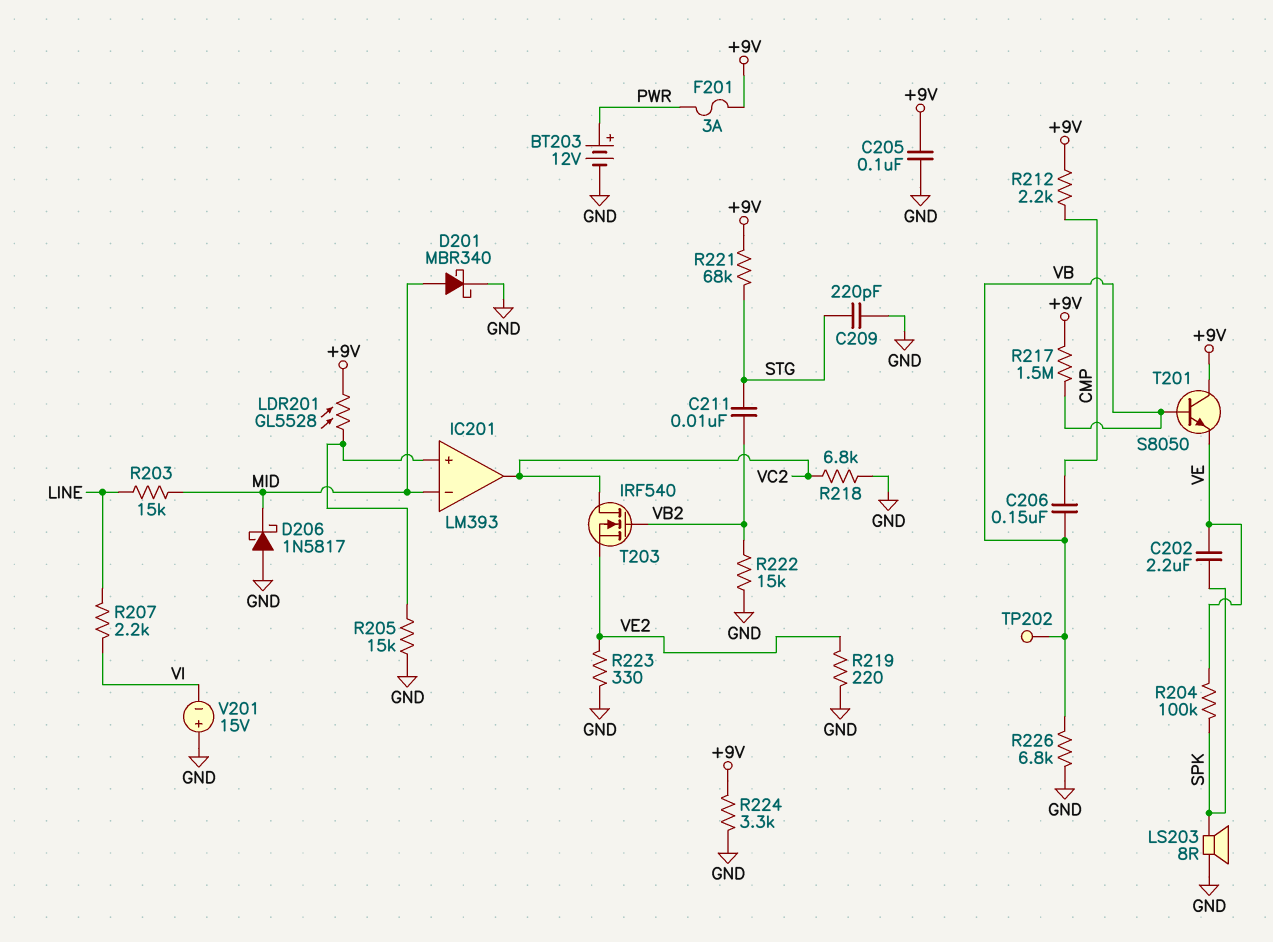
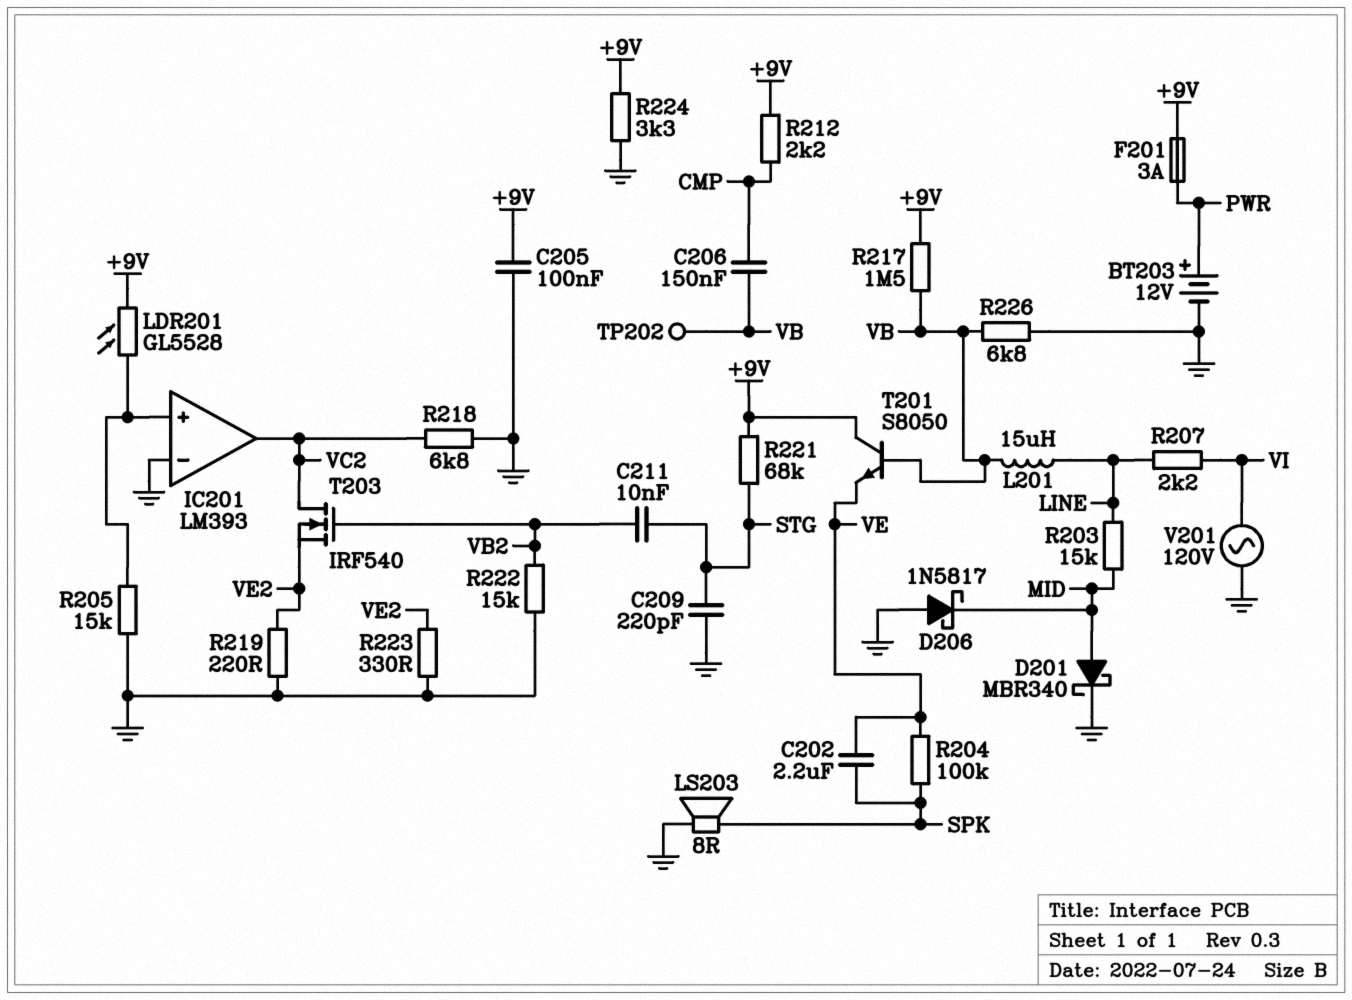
IC201 pin in-: MID -> GND
L201: none -> 15uH (LINE, VB)
V201: 15V (plus GND, minus VI) -> AC 120V (GND, VI)

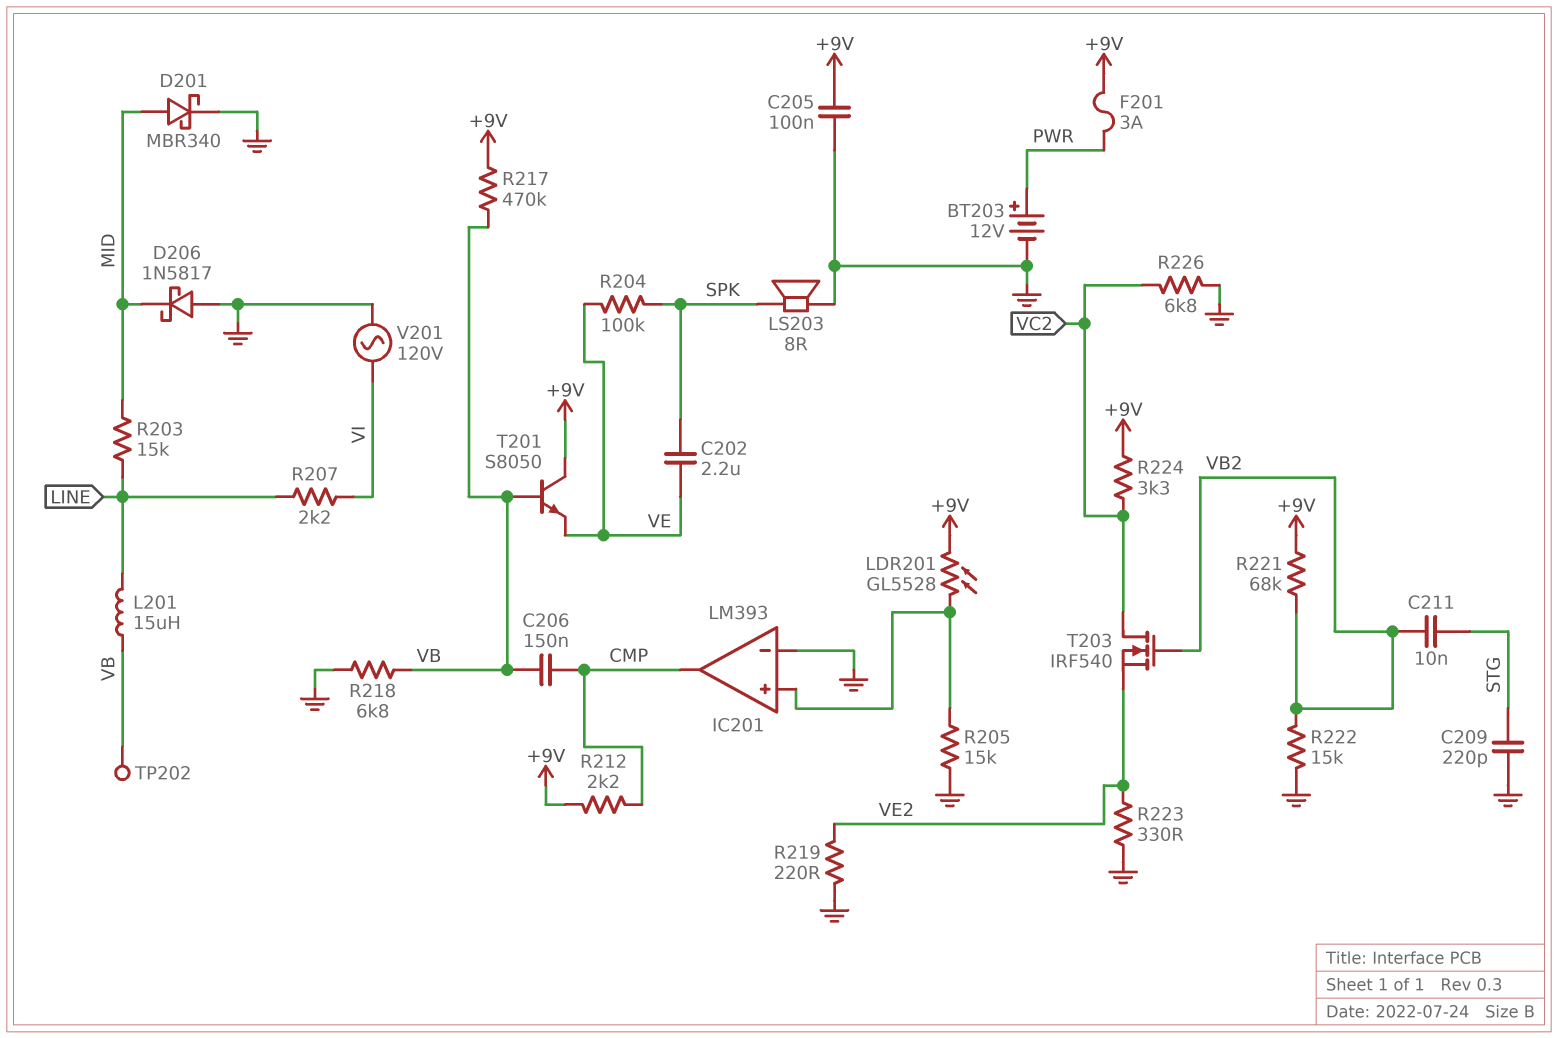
IC201 pin out: VC2 -> CMP
R217: 1.5M (+9V, VB) -> 470k (+9V, VB)
R218: 6.8k (GND, VC2) -> 6.8k (GND, VB)
R221: 68k (+9V, STG) -> 68k (+9V, VB2)
R224: 3.3k (+9V, GND) -> 3.3k (+9V, VC2)
R226: 6.8k (GND, VB) -> 6.8k (GND, VC2)

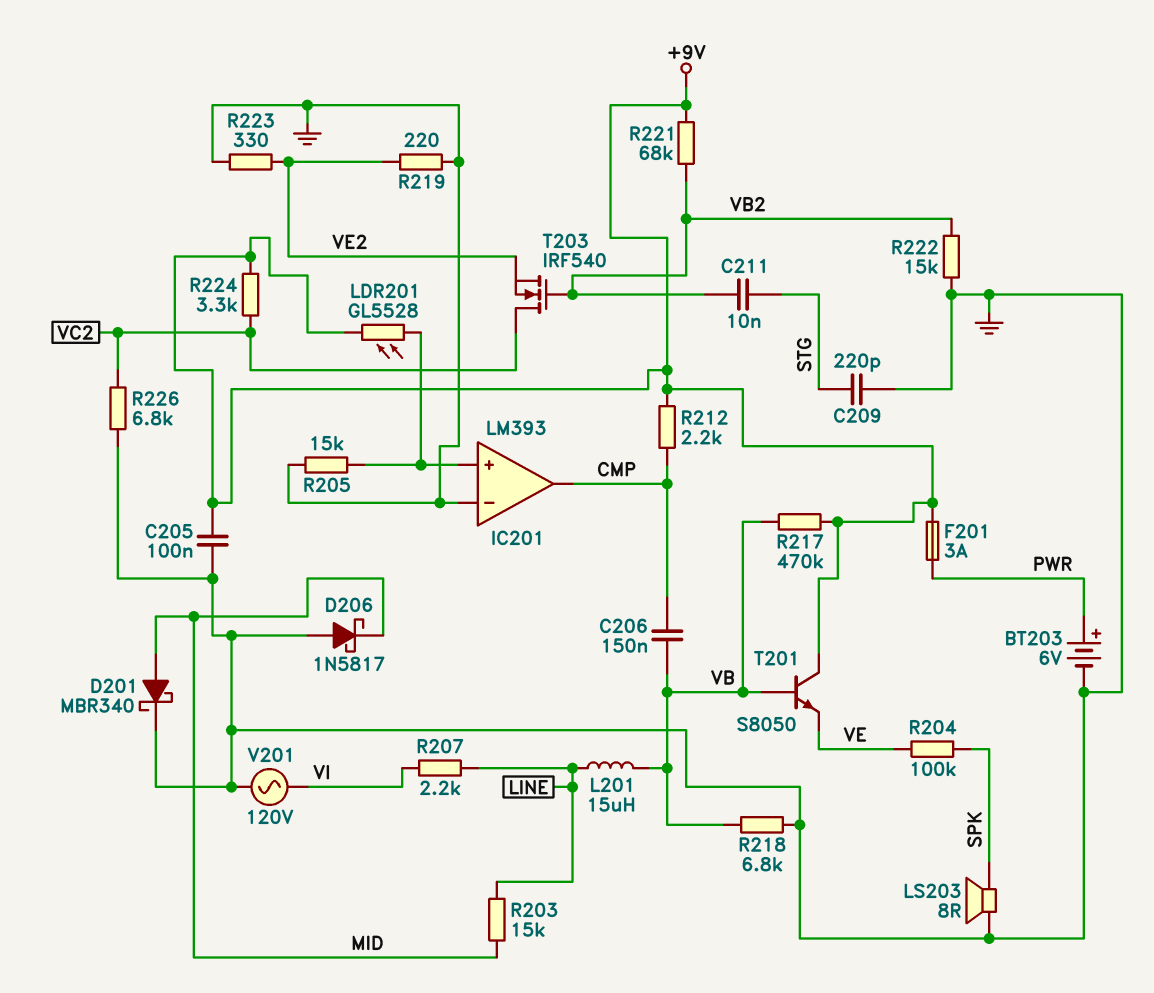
BT203: 12V (plus PWR, minus GND) -> 6V (plus PWR, minus GND)
C202: 2.2uF (SPK, VE) -> none
TP202: test point (VB) -> none

